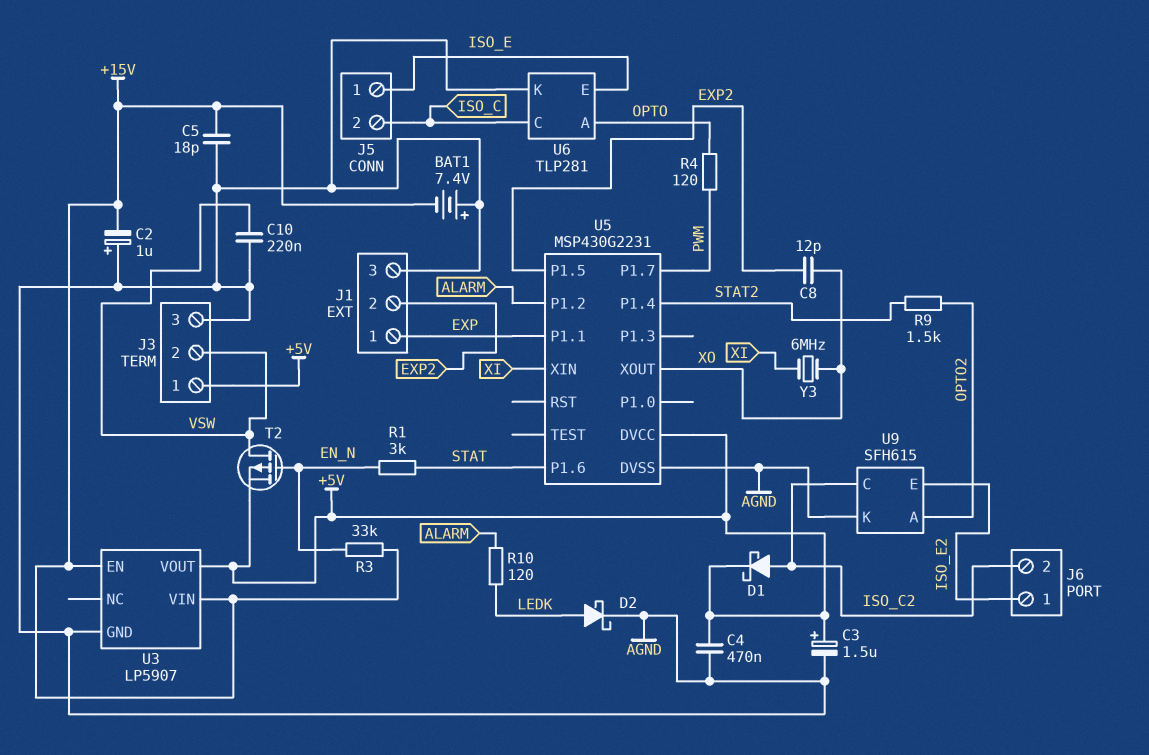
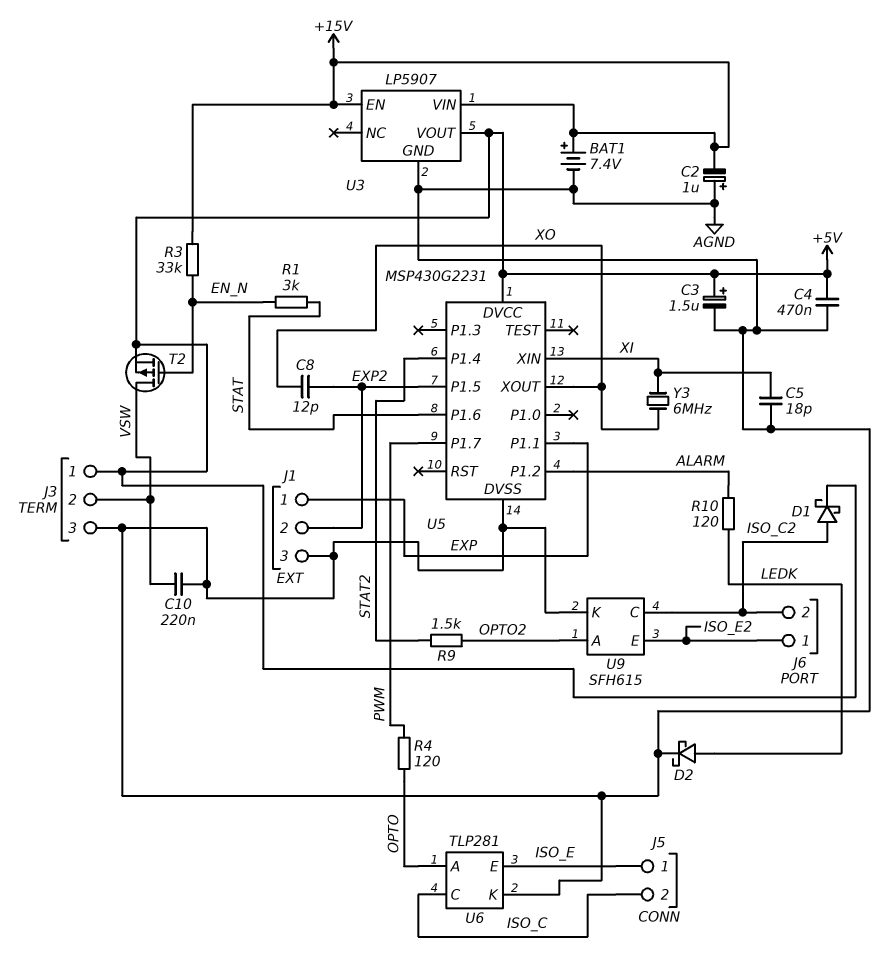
BAT1: 7.4V (plus AGND, minus +15V) -> 7.4V (plus +15V, minus AGND)
C5: 18pF (+15V, AGND) -> 18pF (AGND, XI)

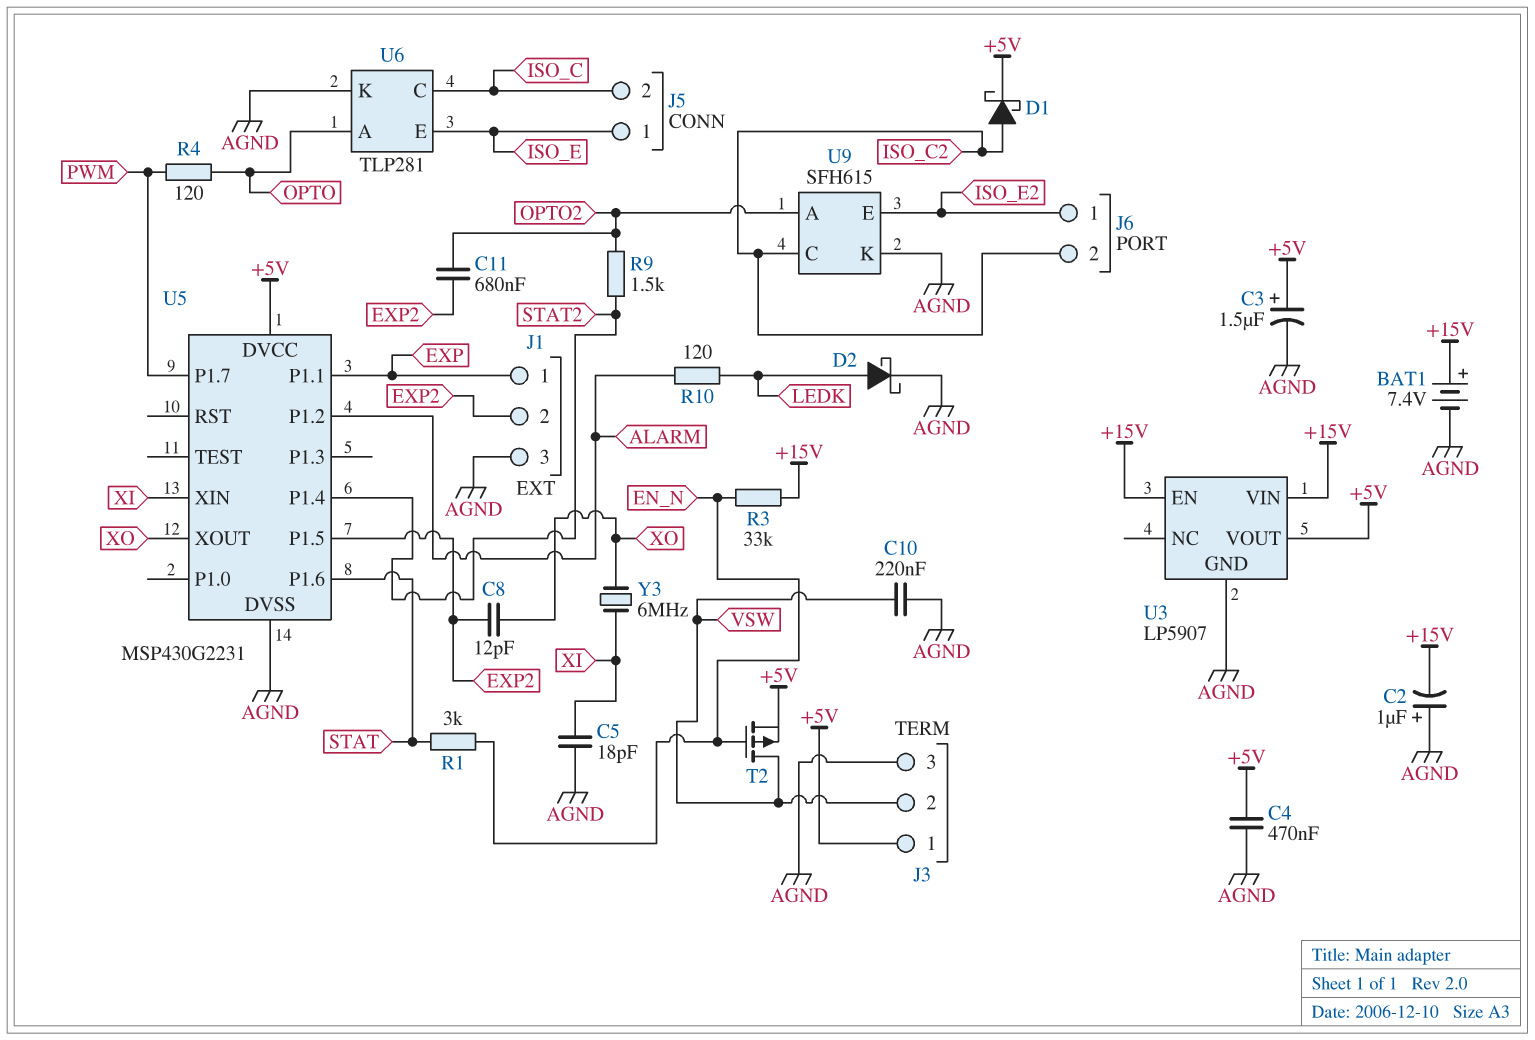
C11: none -> 680nF (EXP2, OPTO2)

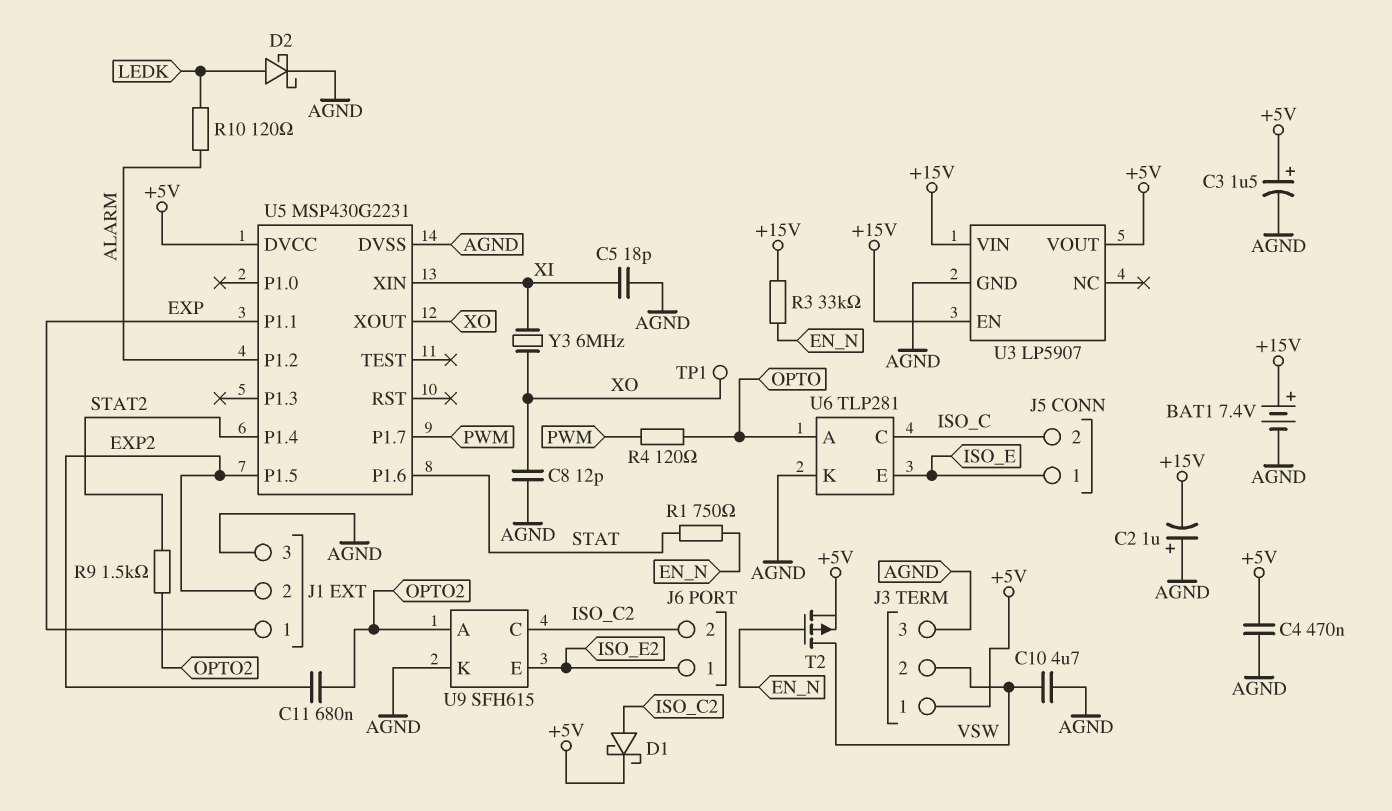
C8: 12pF (EXP2, XO) -> 12pF (AGND, XO)
C10: 220nF (AGND, VSW) -> 4.7uF (AGND, VSW)
R1: 3k (EN_N, STAT) -> 750 (EN_N, STAT)
TP1: none -> test point (XO)

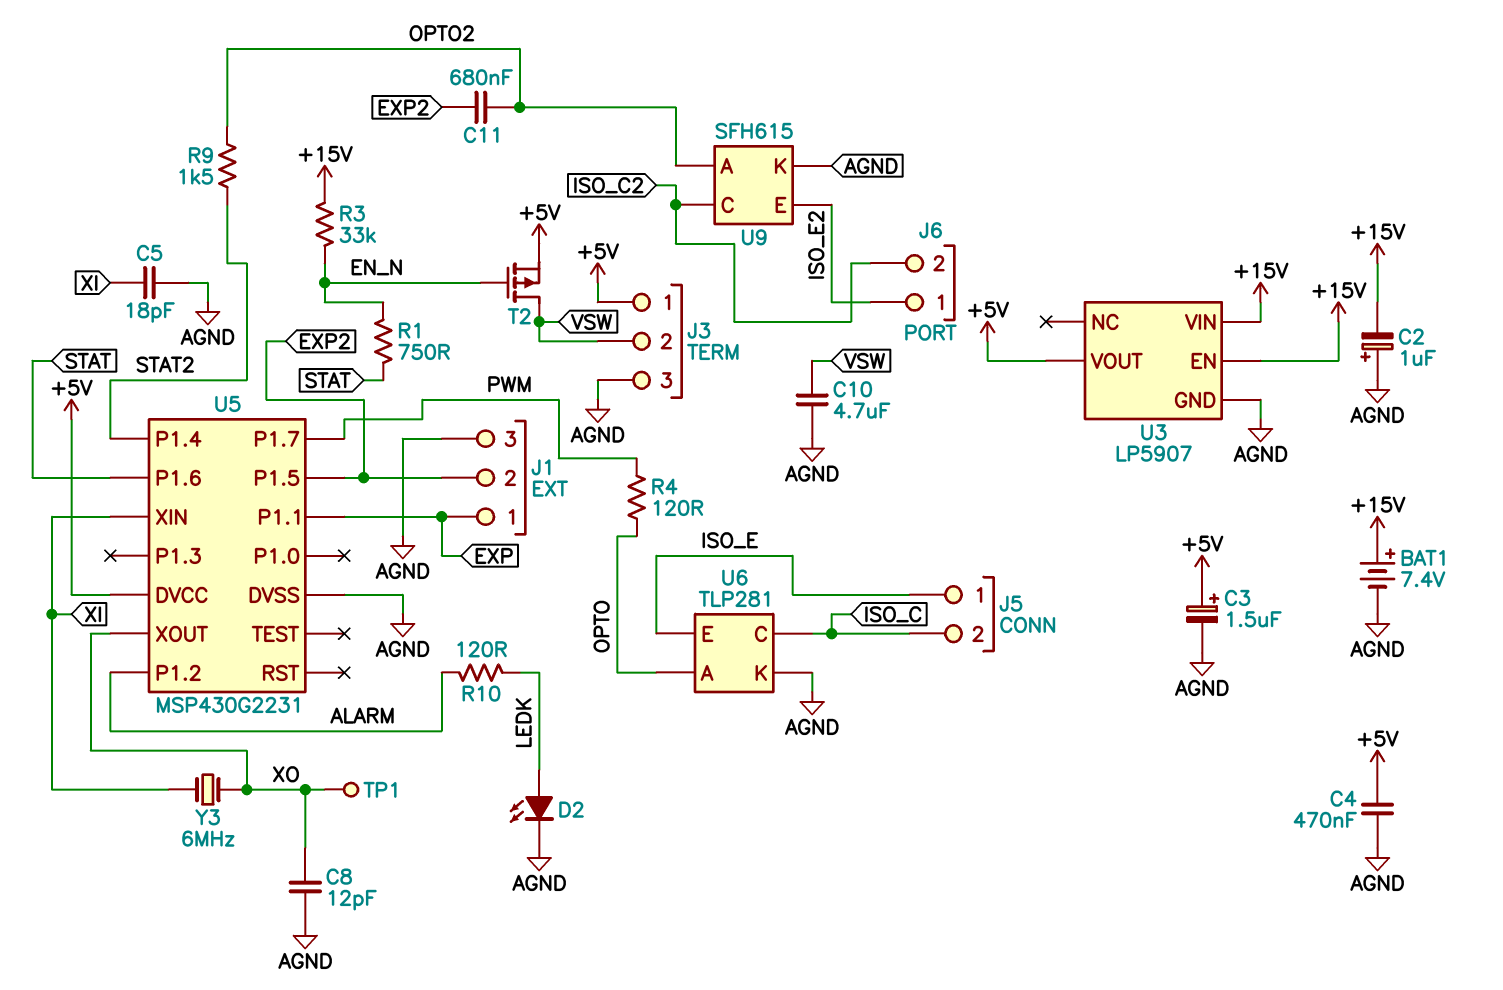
D1: schottky (A ISO_C2, K +5V) -> none
D2: schottky (A LEDK, K AGND) -> LED (A LEDK, K AGND)

